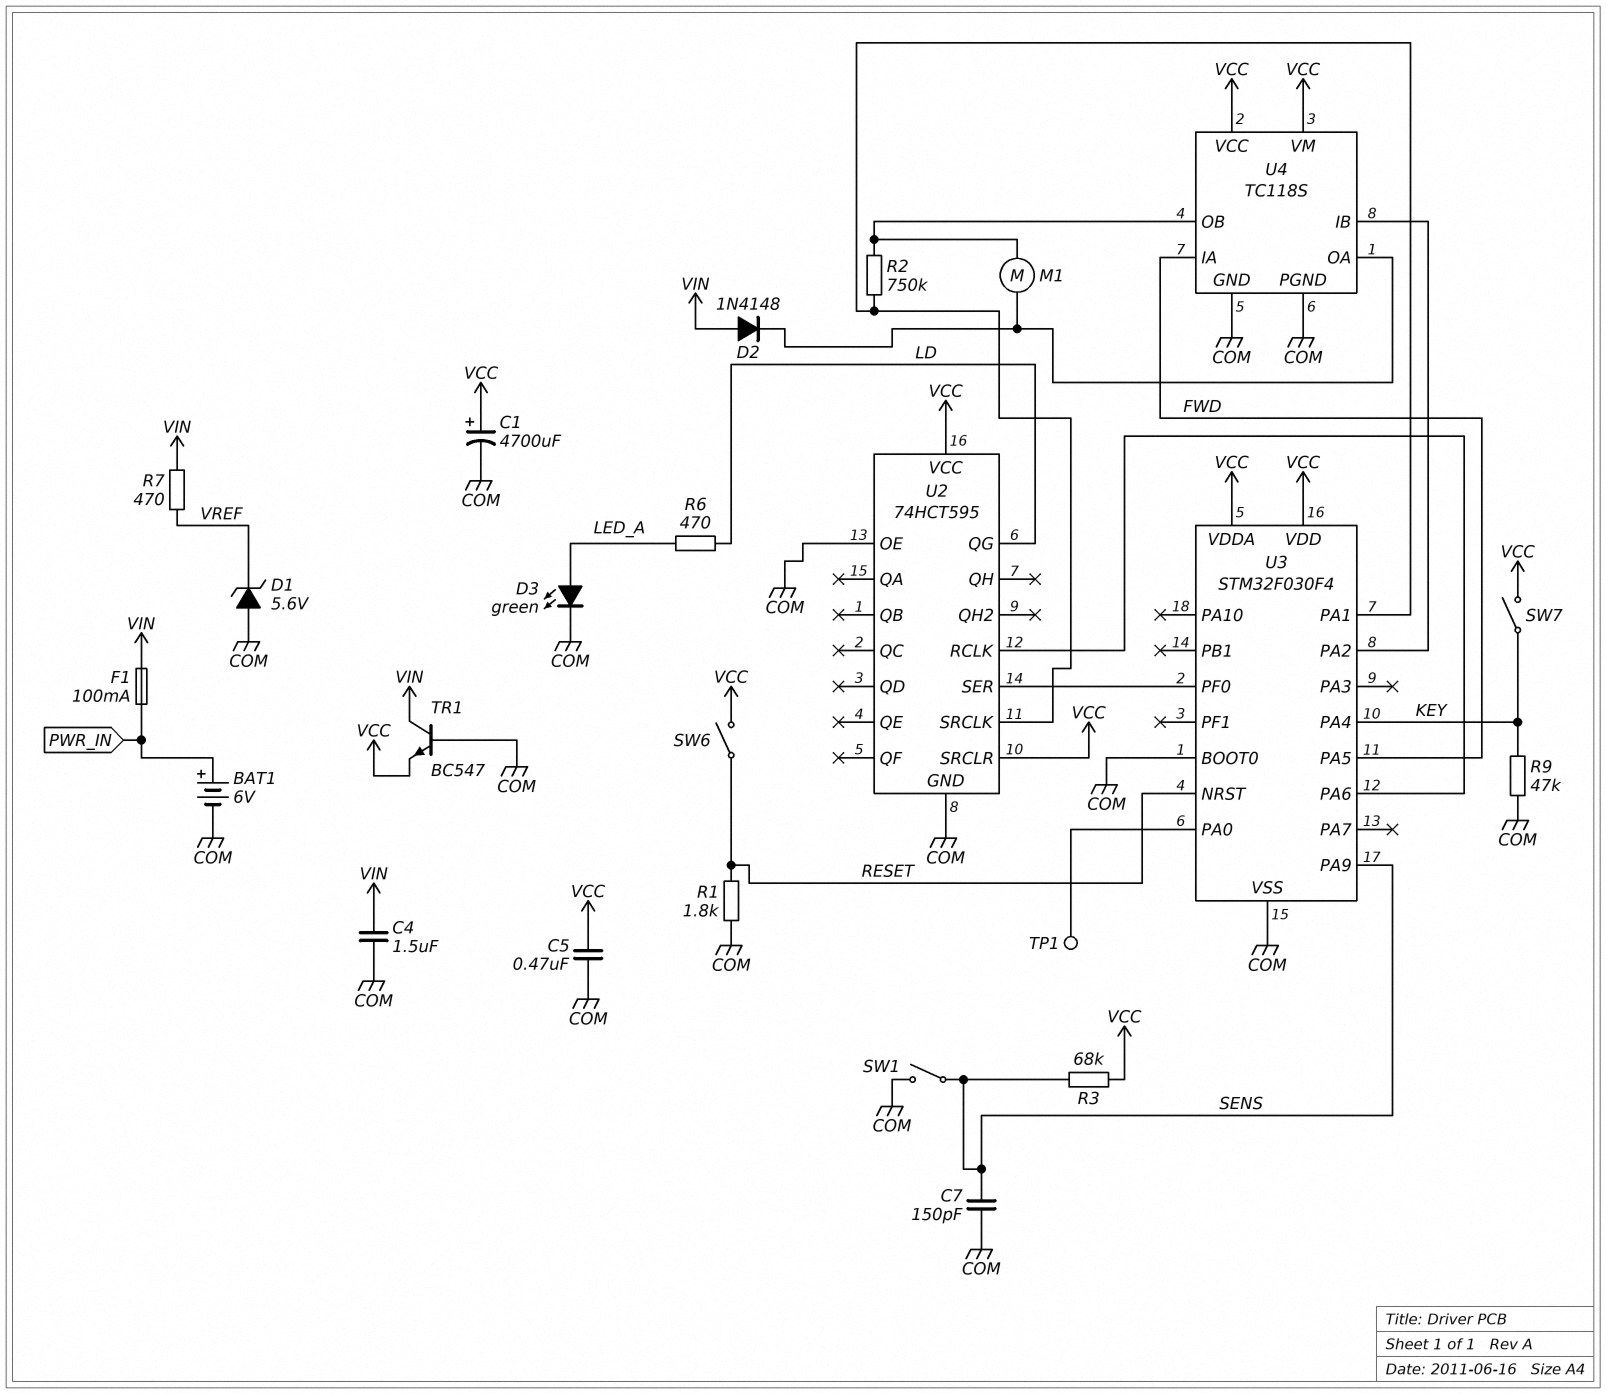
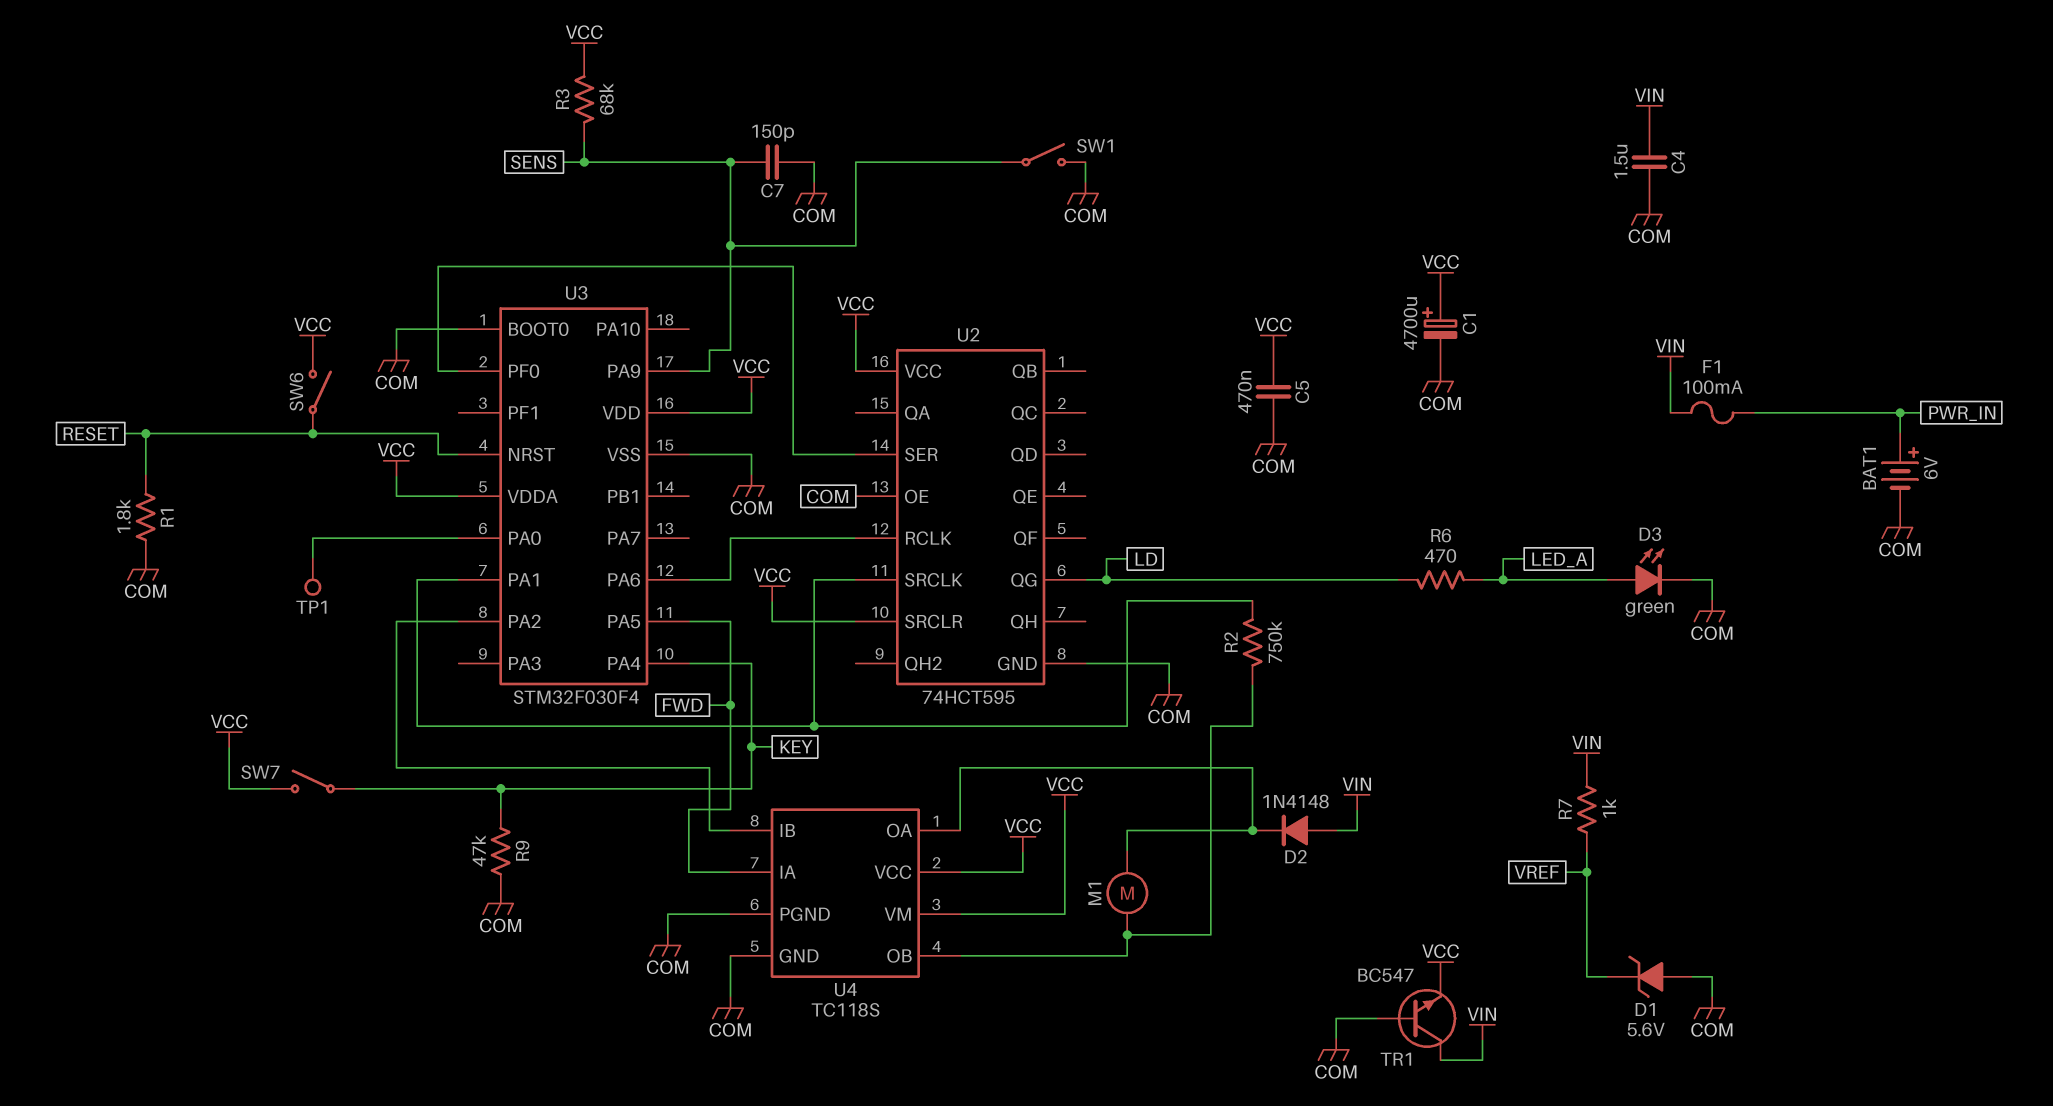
R7: 470 (VIN, VREF) -> 1k (VIN, VREF)

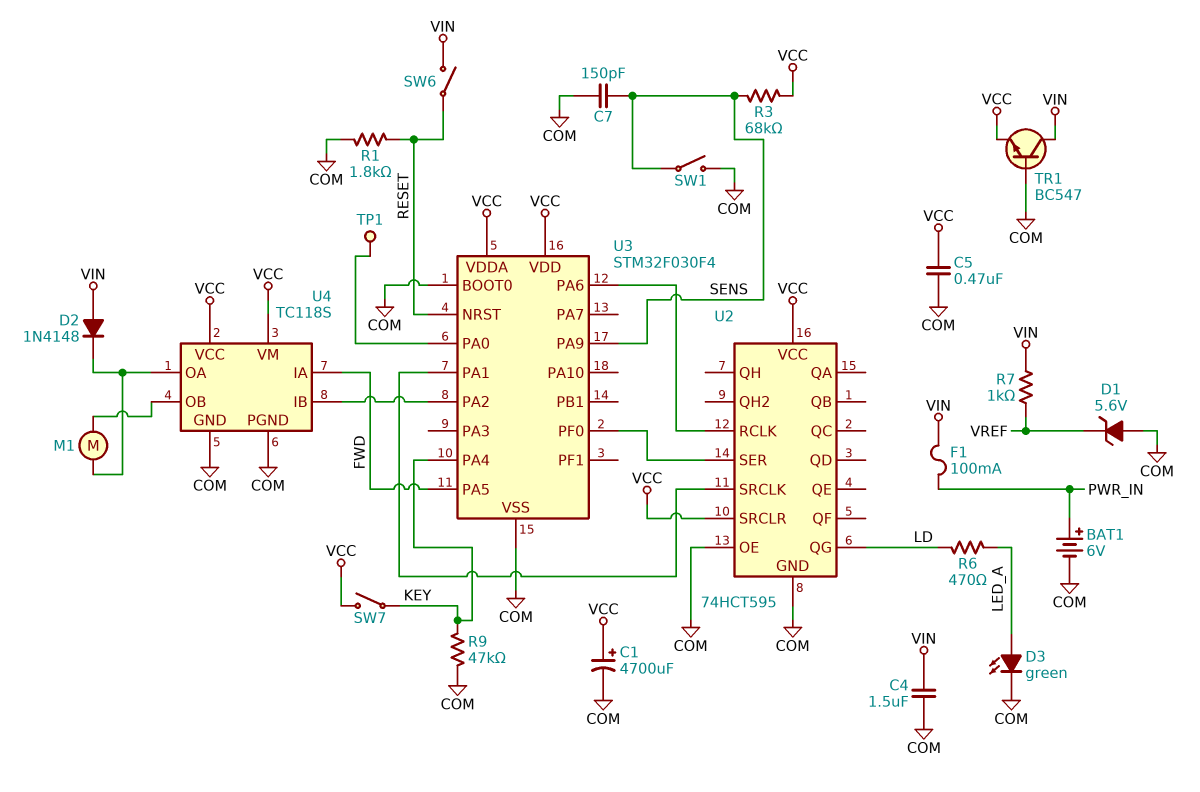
R2: 750k (U2/SRCLK, U4/OB) -> none
SW6: switch (RESET, VCC) -> switch (RESET, VIN)

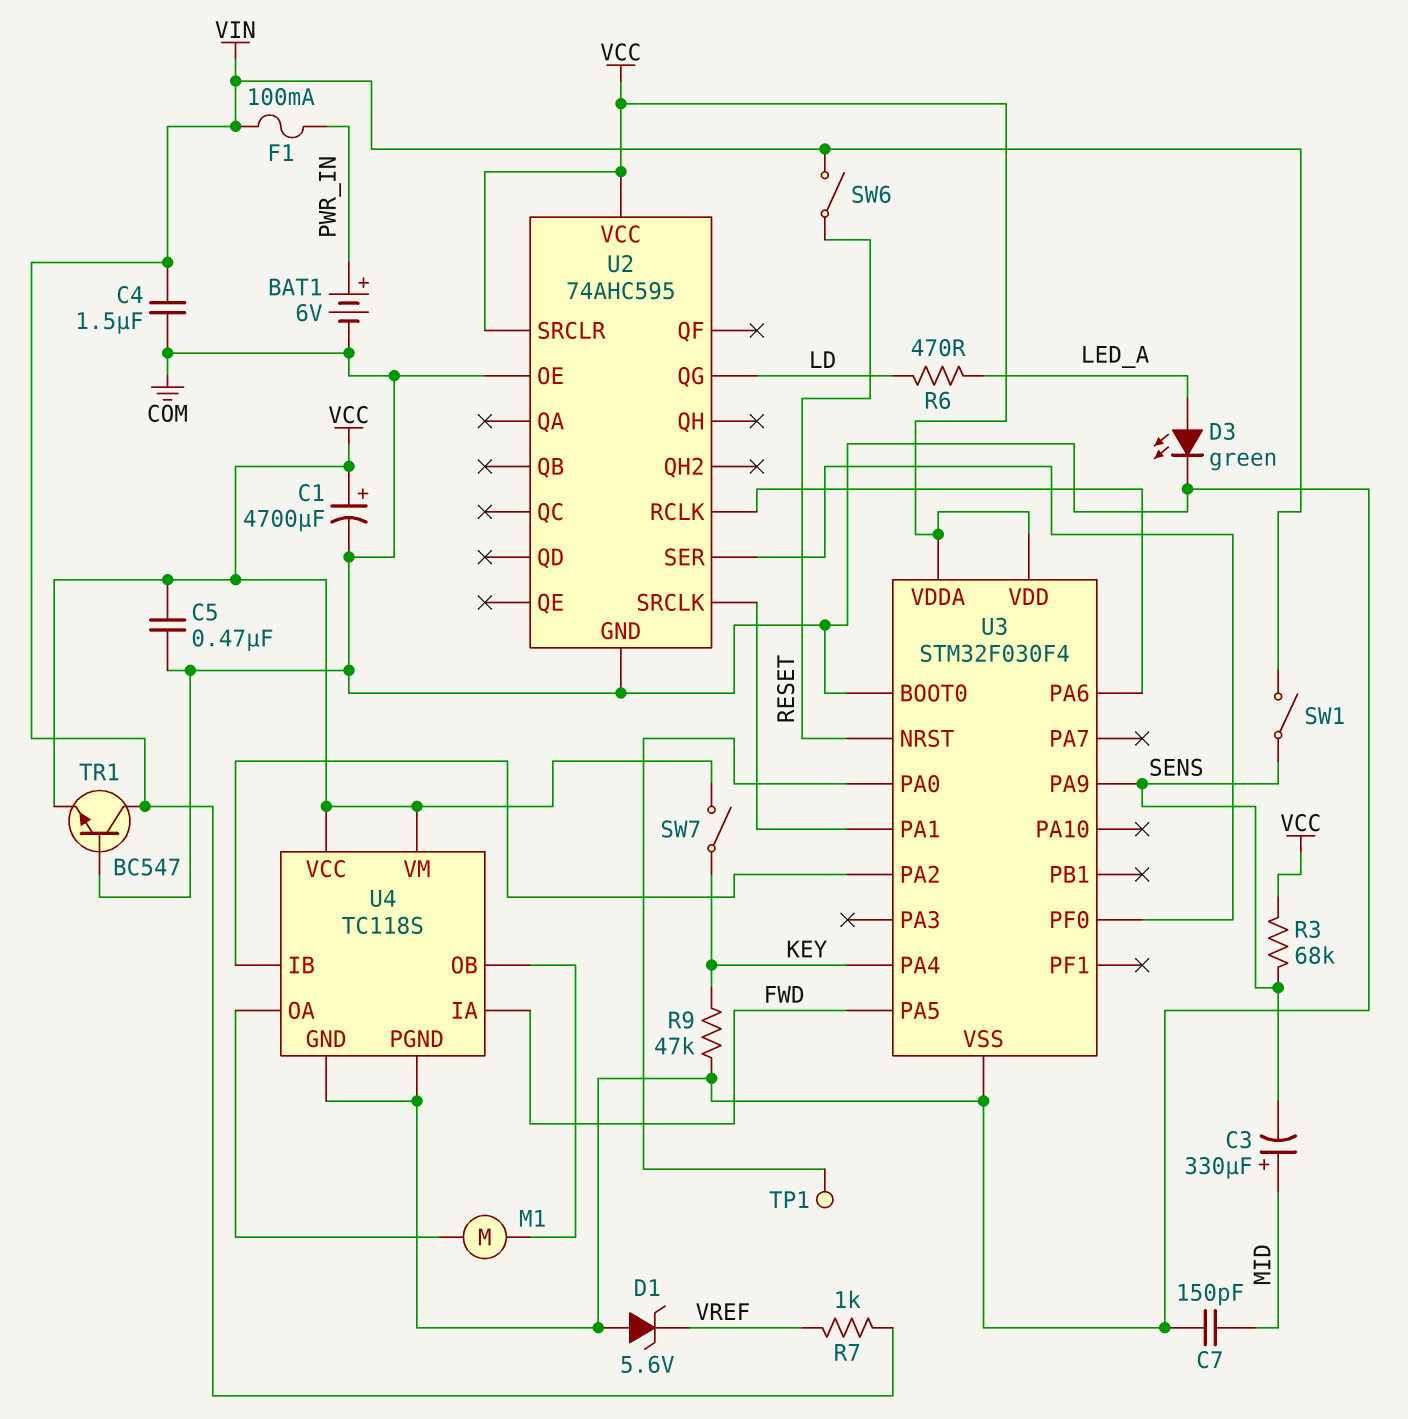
C3: none -> 330uF (plus MID, minus SENS)
C7: 150pF (COM, SENS) -> 150pF (COM, MID)
D2: diode 1N4148 (A VIN, K U4/OA) -> none
R1: 1.8k (COM, RESET) -> none
SW1: switch (COM, SENS) -> switch (SENS, VIN)
U2: 74HCT595 -> 74AHC595

